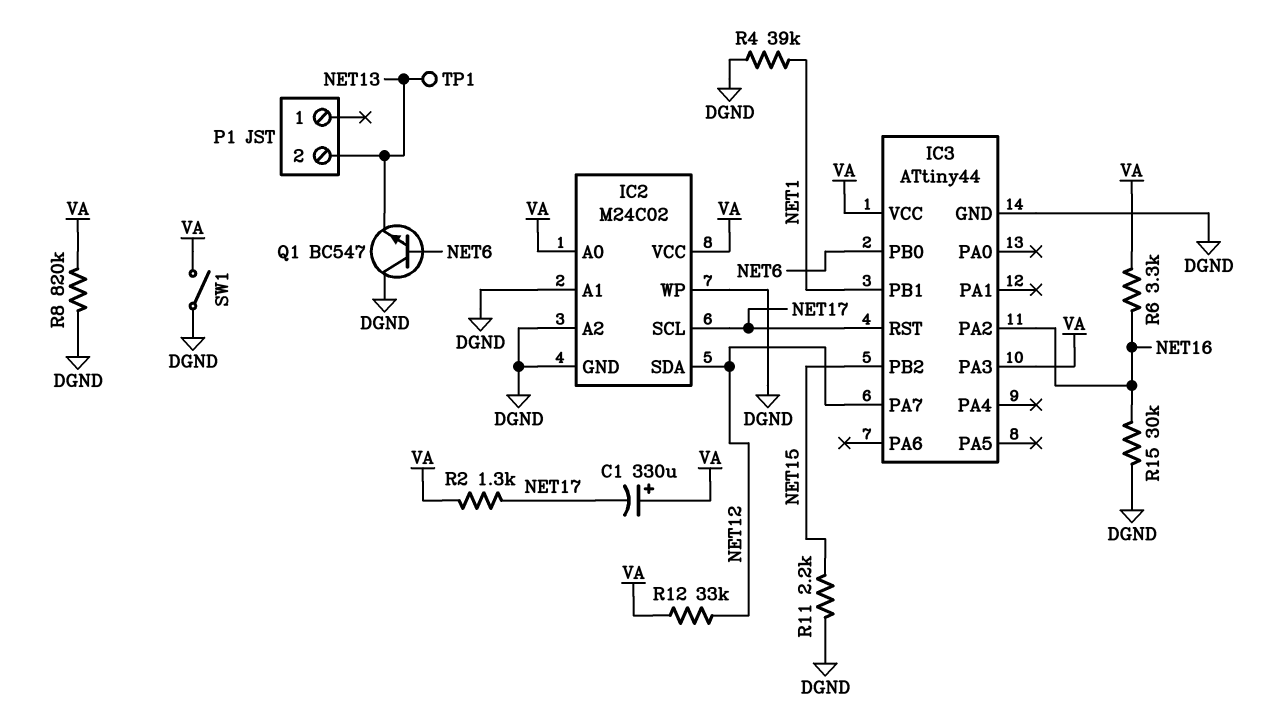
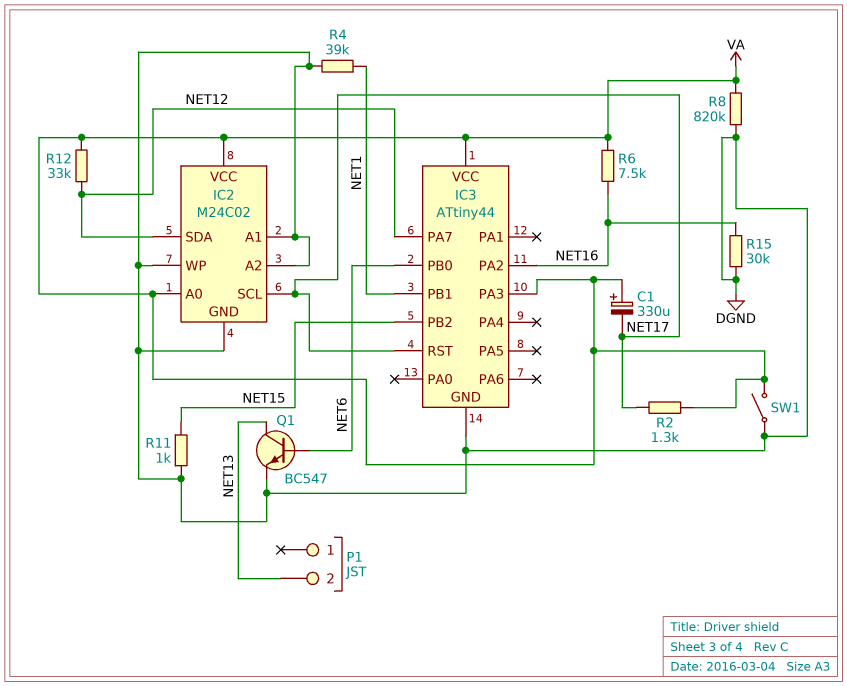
Q1: NPN BC547 (B NET6, C DGND, E NET13) -> NPN BC547 (B NET6, C NET13, E DGND)
R6: 3.3k (NET16, VA) -> 7.5k (NET16, VA)
R11: 2.2k (DGND, NET15) -> 1k (DGND, NET15)
TP1: test point (NET13) -> none

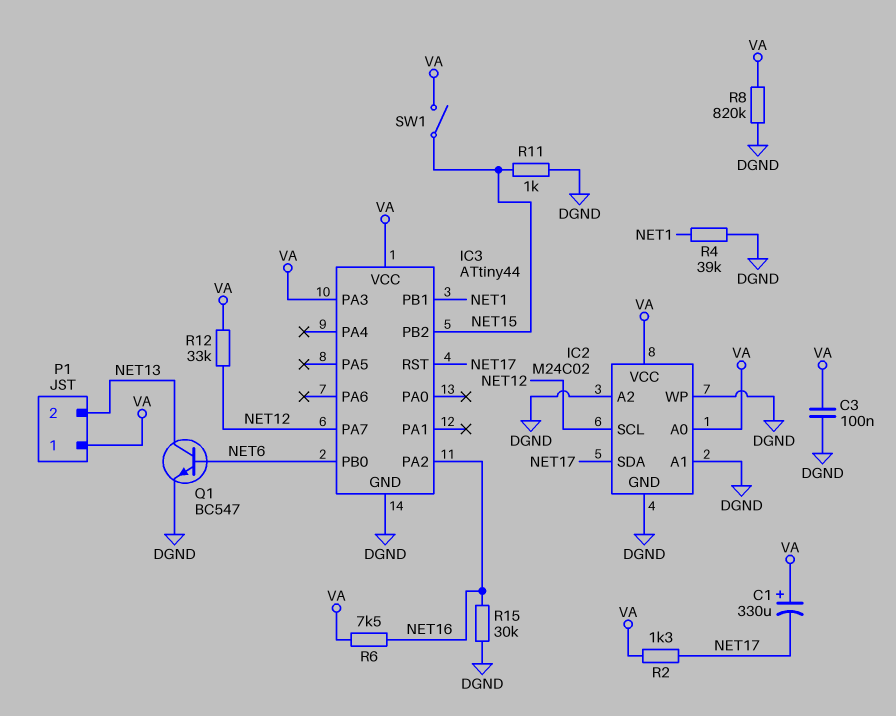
C3: none -> 100nF (DGND, VA)
IC2 pin SCL: NET17 -> NET12
IC2 pin SDA: NET12 -> NET17
P1 pin 1: none -> VA
SW1: switch (DGND, VA) -> switch (NET15, VA)

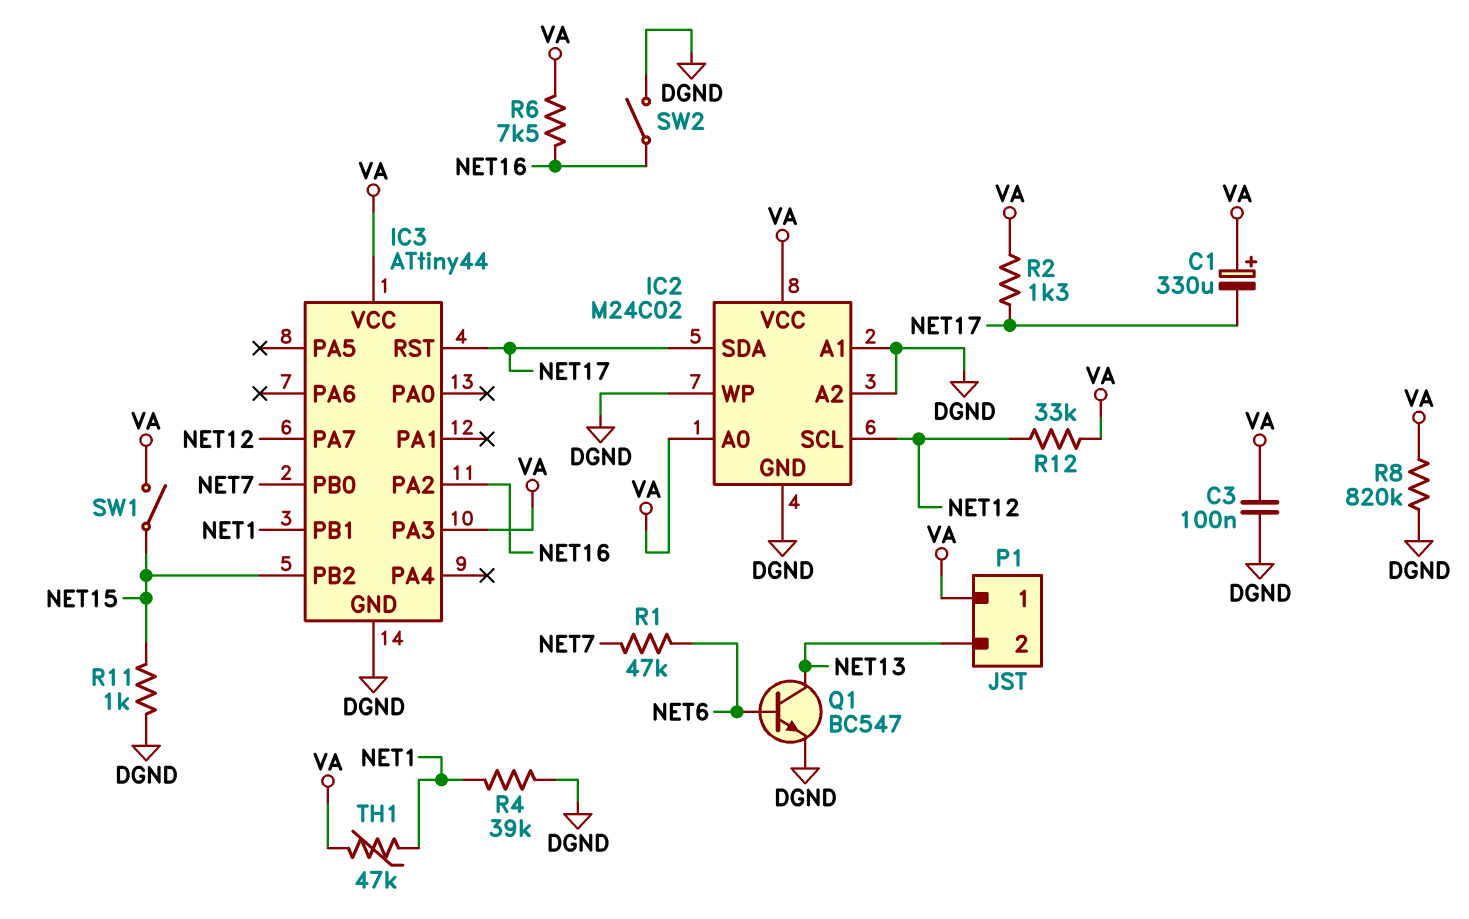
IC3 pin PB0: NET6 -> NET7
R1: none -> 47k (NET6, NET7)
R15: 30k (DGND, NET16) -> none
SW2: none -> switch (DGND, NET16)
TH1: none -> 47k (NET1, VA)

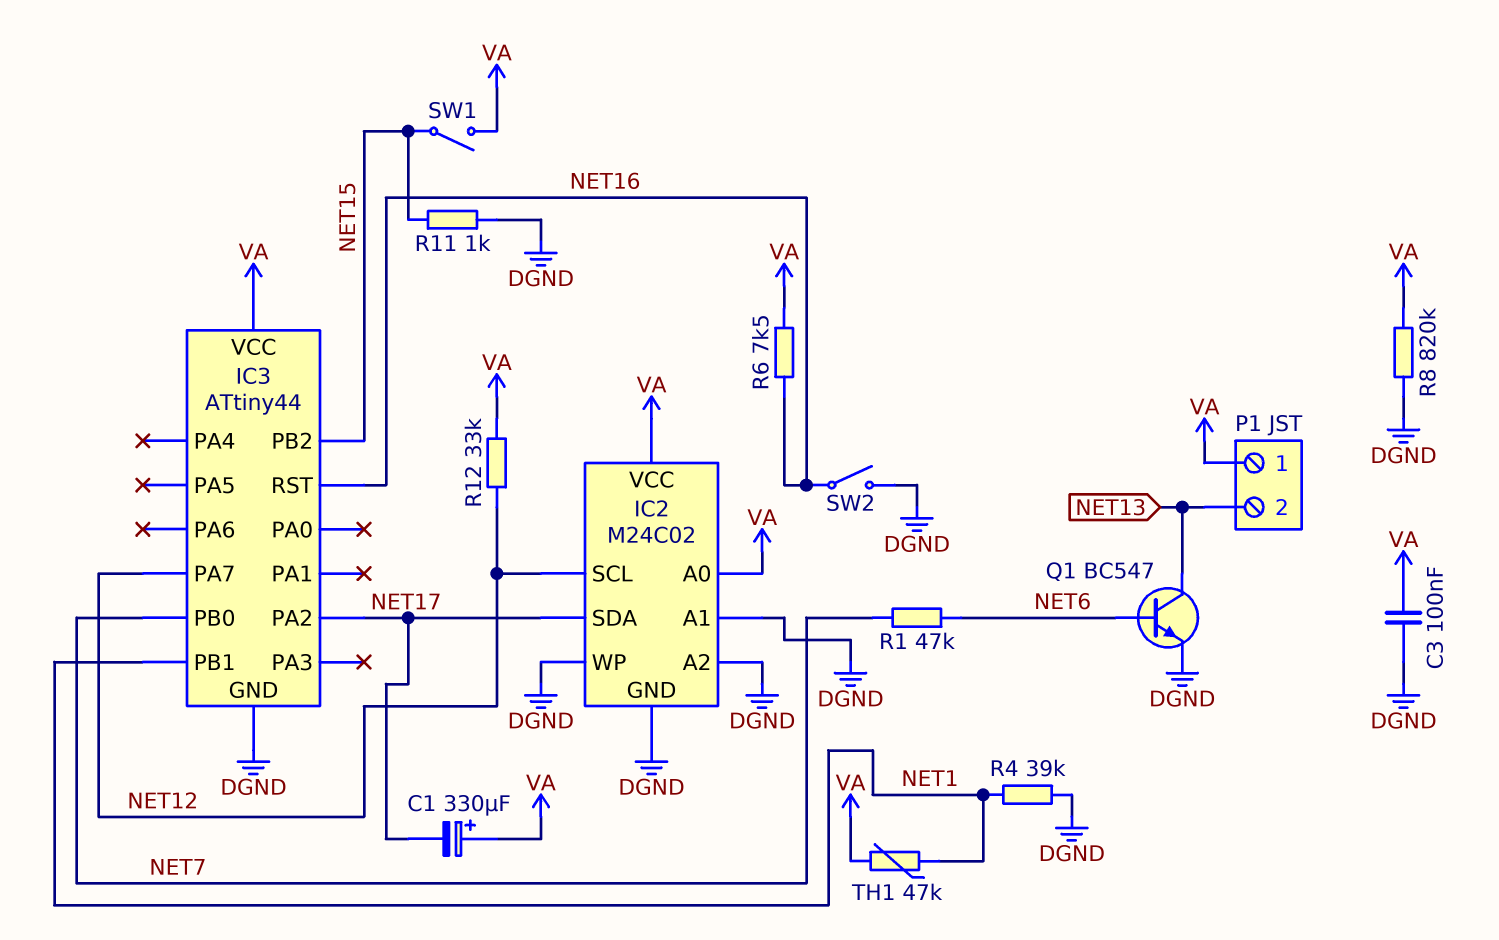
IC3 pin PA2: NET16 -> NET17
IC3 pin PA3: VA -> none
IC3 pin RST: NET17 -> NET16
R2: 1.3k (NET17, VA) -> none

